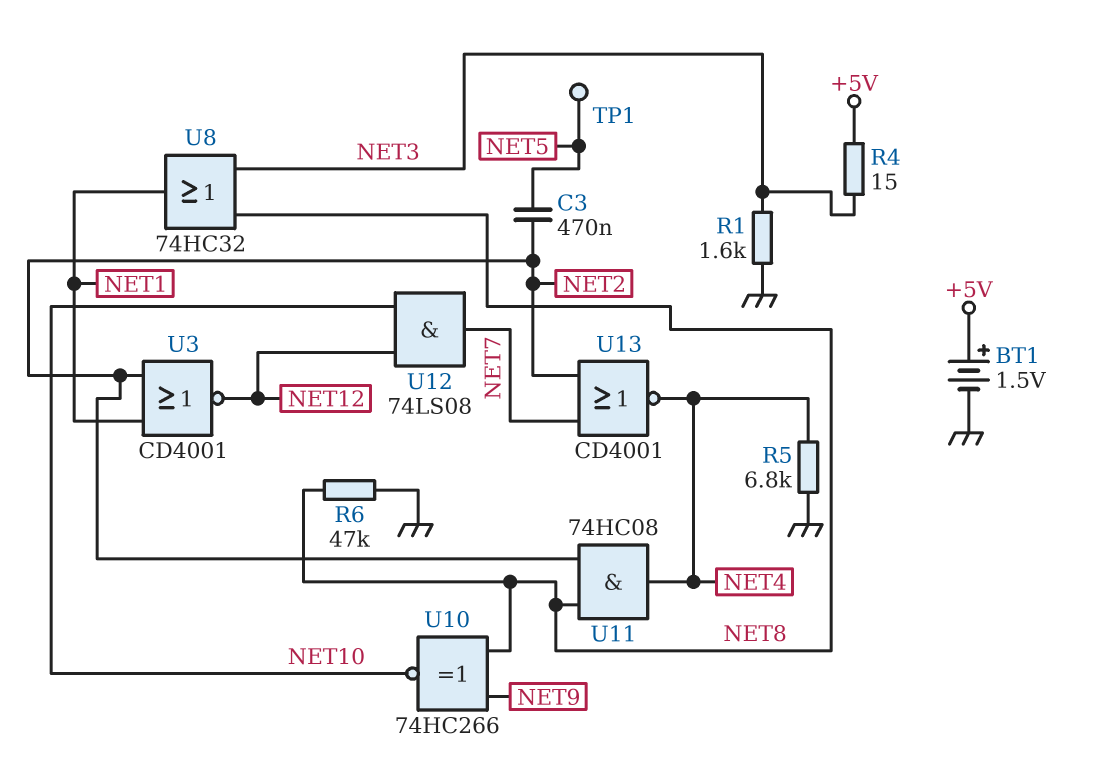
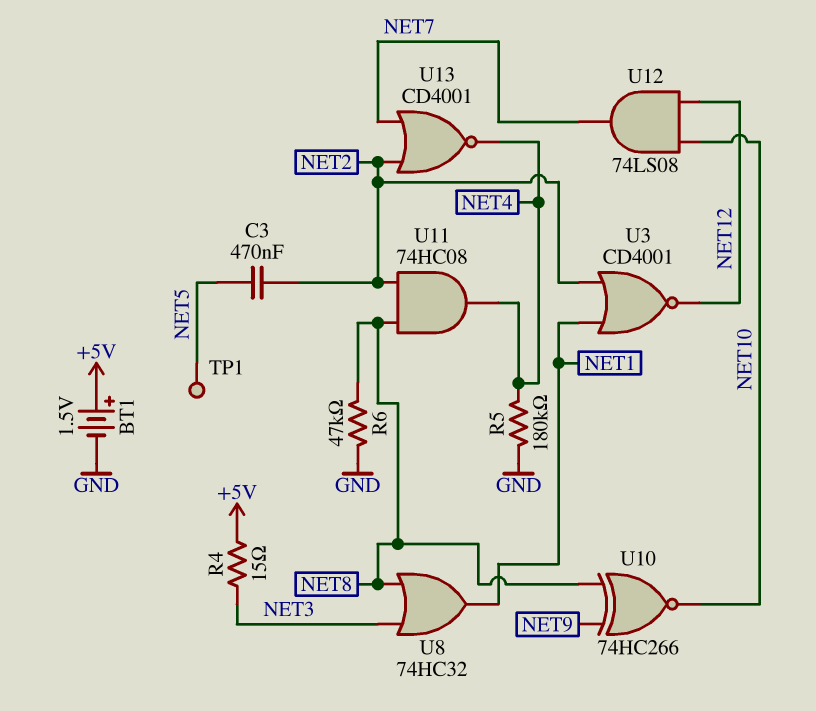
R1: 1.6k (GND, NET3) -> none
R5: 6.8k (GND, NET4) -> 180k (GND, NET4)

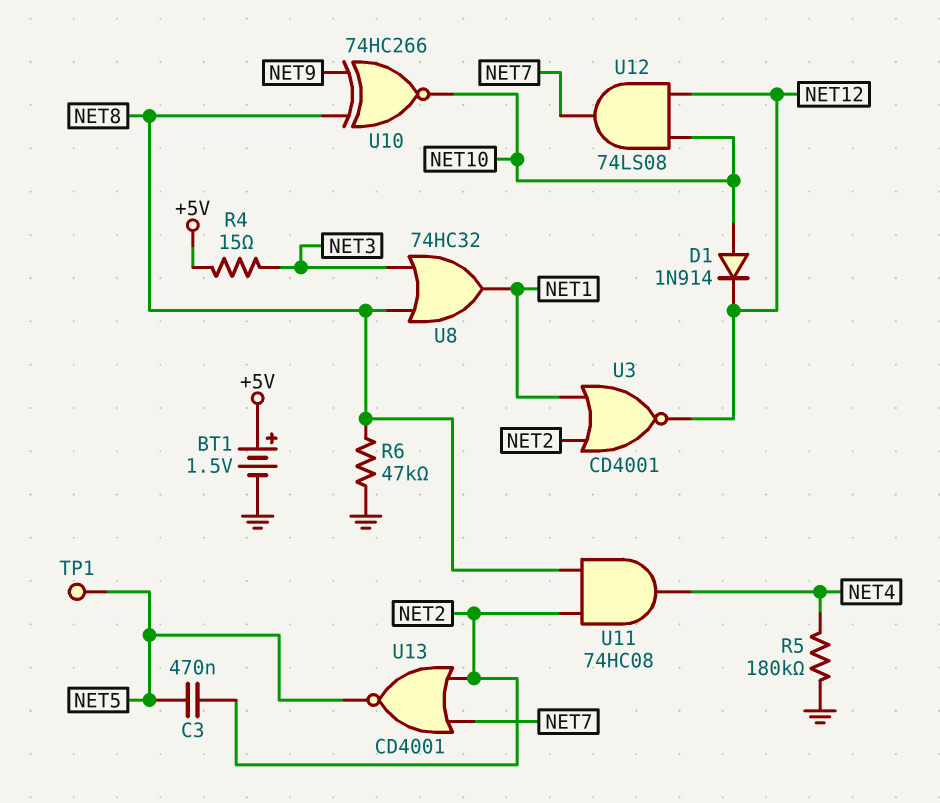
D1: none -> diode 1N914 (A NET10, K NET12)
U13: NOR CD4001 (in NET2, in NET7, out NET4) -> NOR CD4001 (in NET2, in NET7, out NET5)

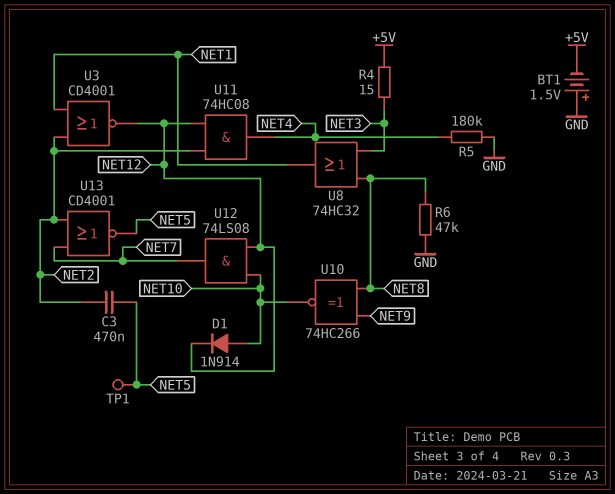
BT1: 1.5V (plus +5V, minus GND) -> 1.5V (plus GND, minus +5V)
U11: AND 74HC08 (in NET2, in NET8, out NET4) -> AND 74HC08 (in NET2, in NET12, out NET4)

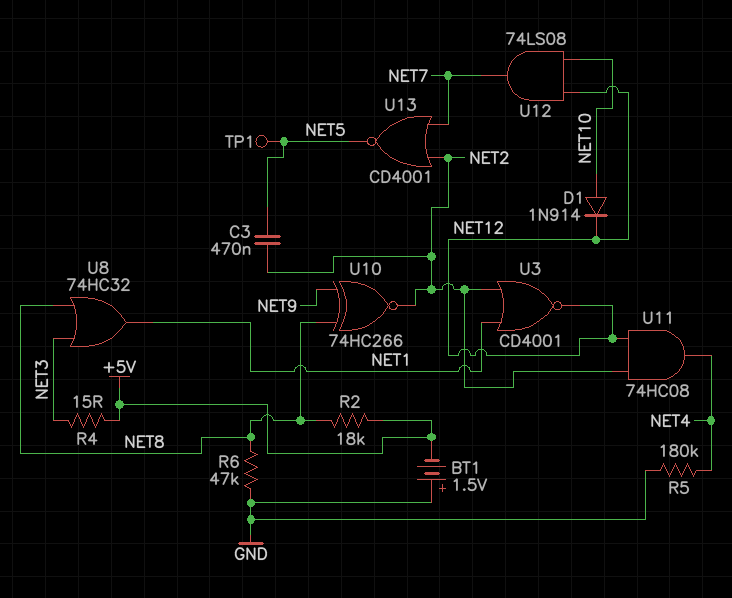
R2: none -> 18k (+5V, NET8)
U10: XNOR 74HC266 (in NET8, in NET9, out NET10) -> XNOR 74HC266 (in NET8, in NET9, out NET2)

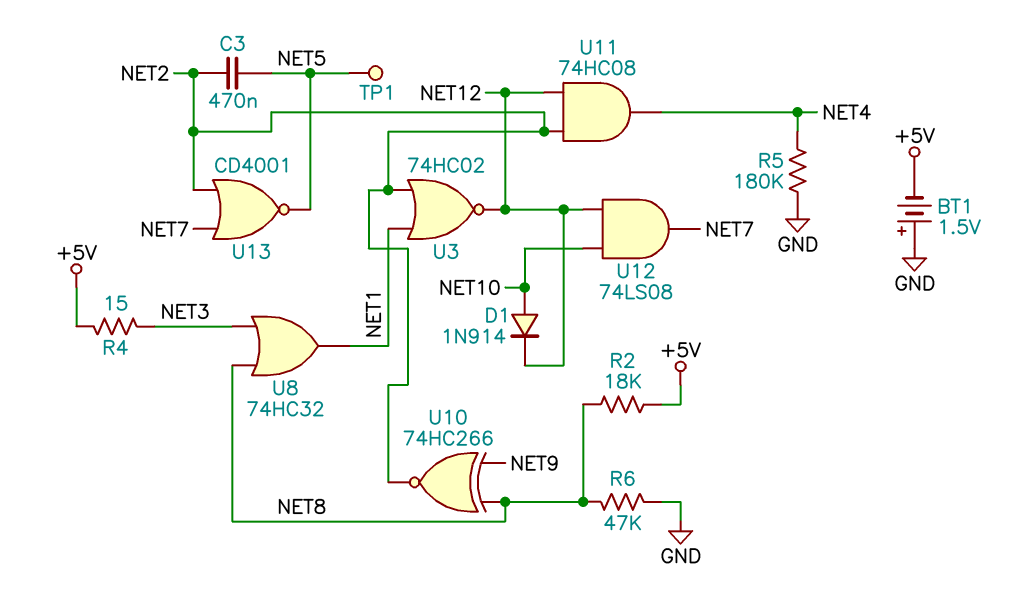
U3: NOR CD4001 (in NET1, in NET2, out NET12) -> NOR 74HC02 (in NET1, in NET2, out NET12)

